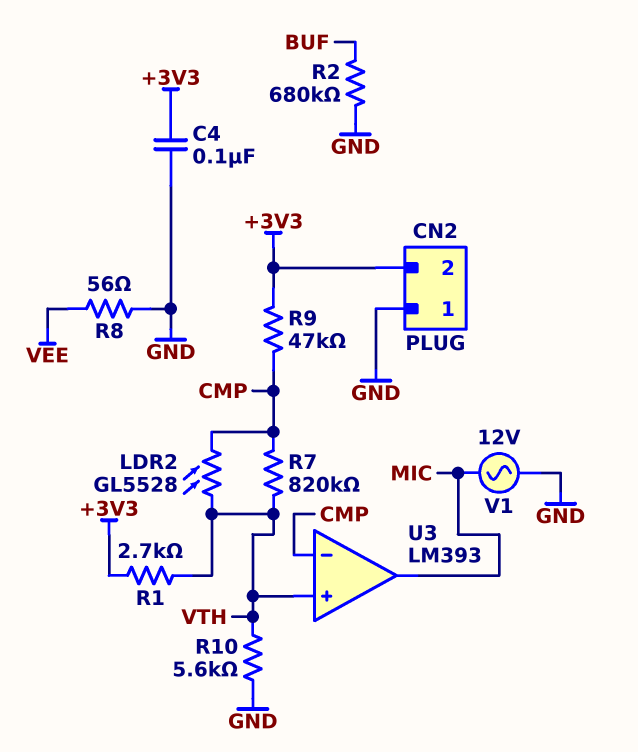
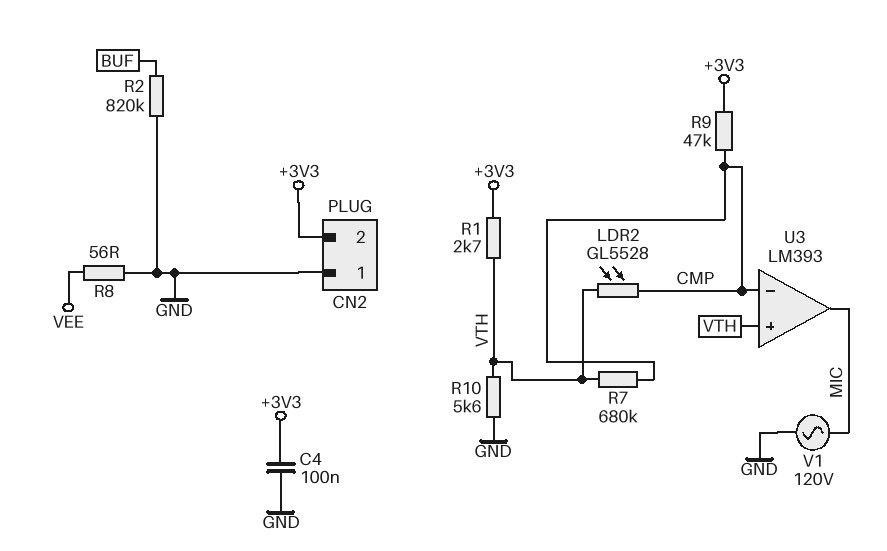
R2: 680k (BUF, GND) -> 820k (BUF, GND)
R7: 820k (CMP, VTH) -> 680k (CMP, VTH)
V1: AC 12V (GND, MIC) -> AC 120V (GND, MIC)

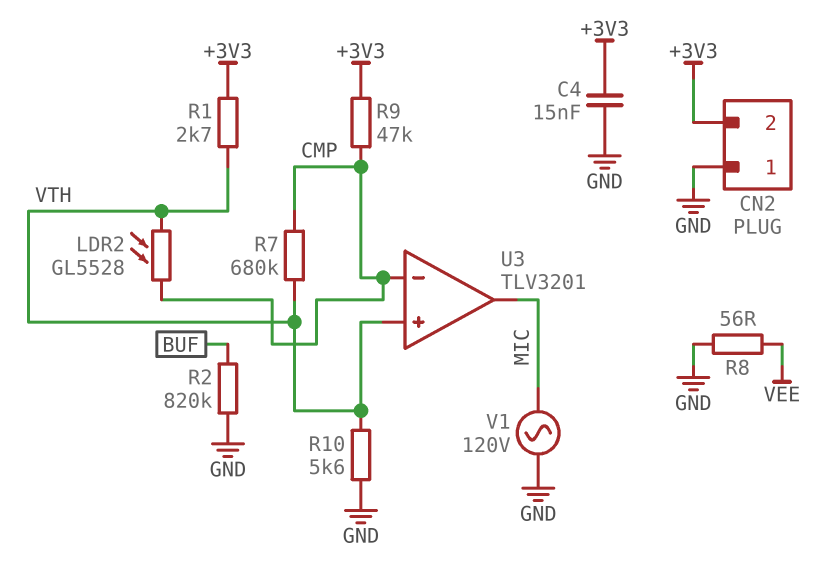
C4: 100nF (+3V3, GND) -> 15nF (+3V3, GND)
U3: LM393 -> TLV3201

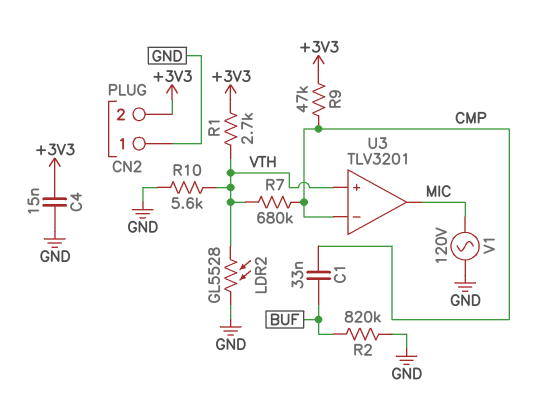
C1: none -> 33nF (BUF, CMP)
LDR2: GL5528 (CMP, VTH) -> GL5528 (GND, VTH)
R8: 56 (GND, VEE) -> none

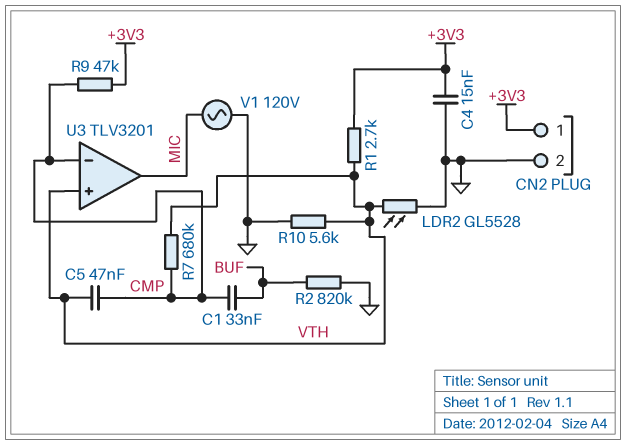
C5: none -> 47nF (CMP, VTH)
CN2 pin 1: GND -> +3V3
CN2 pin 2: +3V3 -> GND

